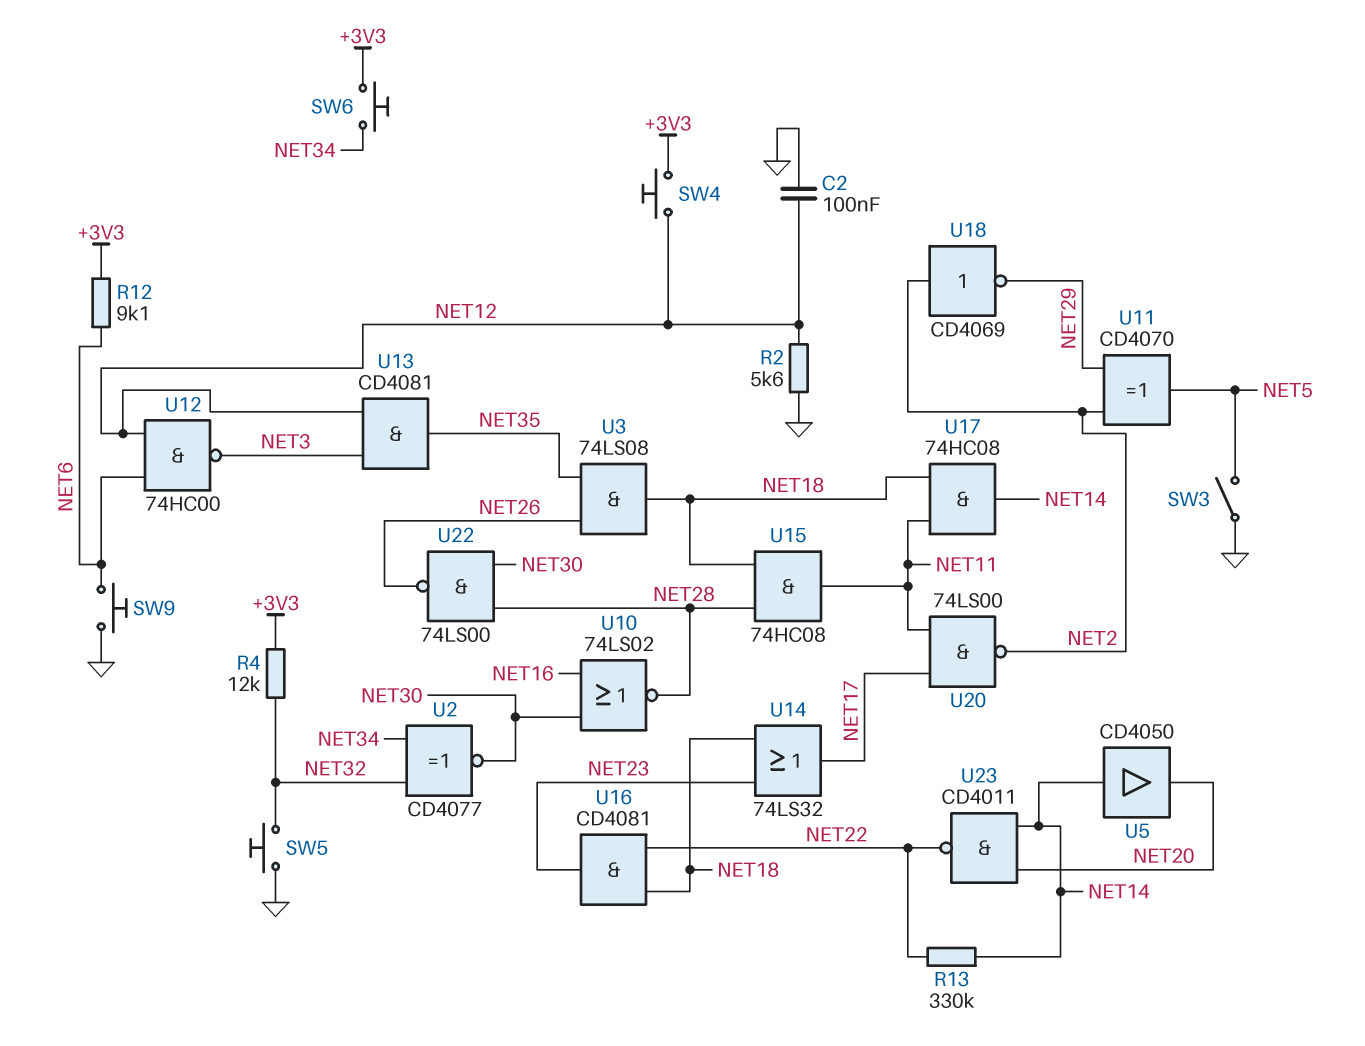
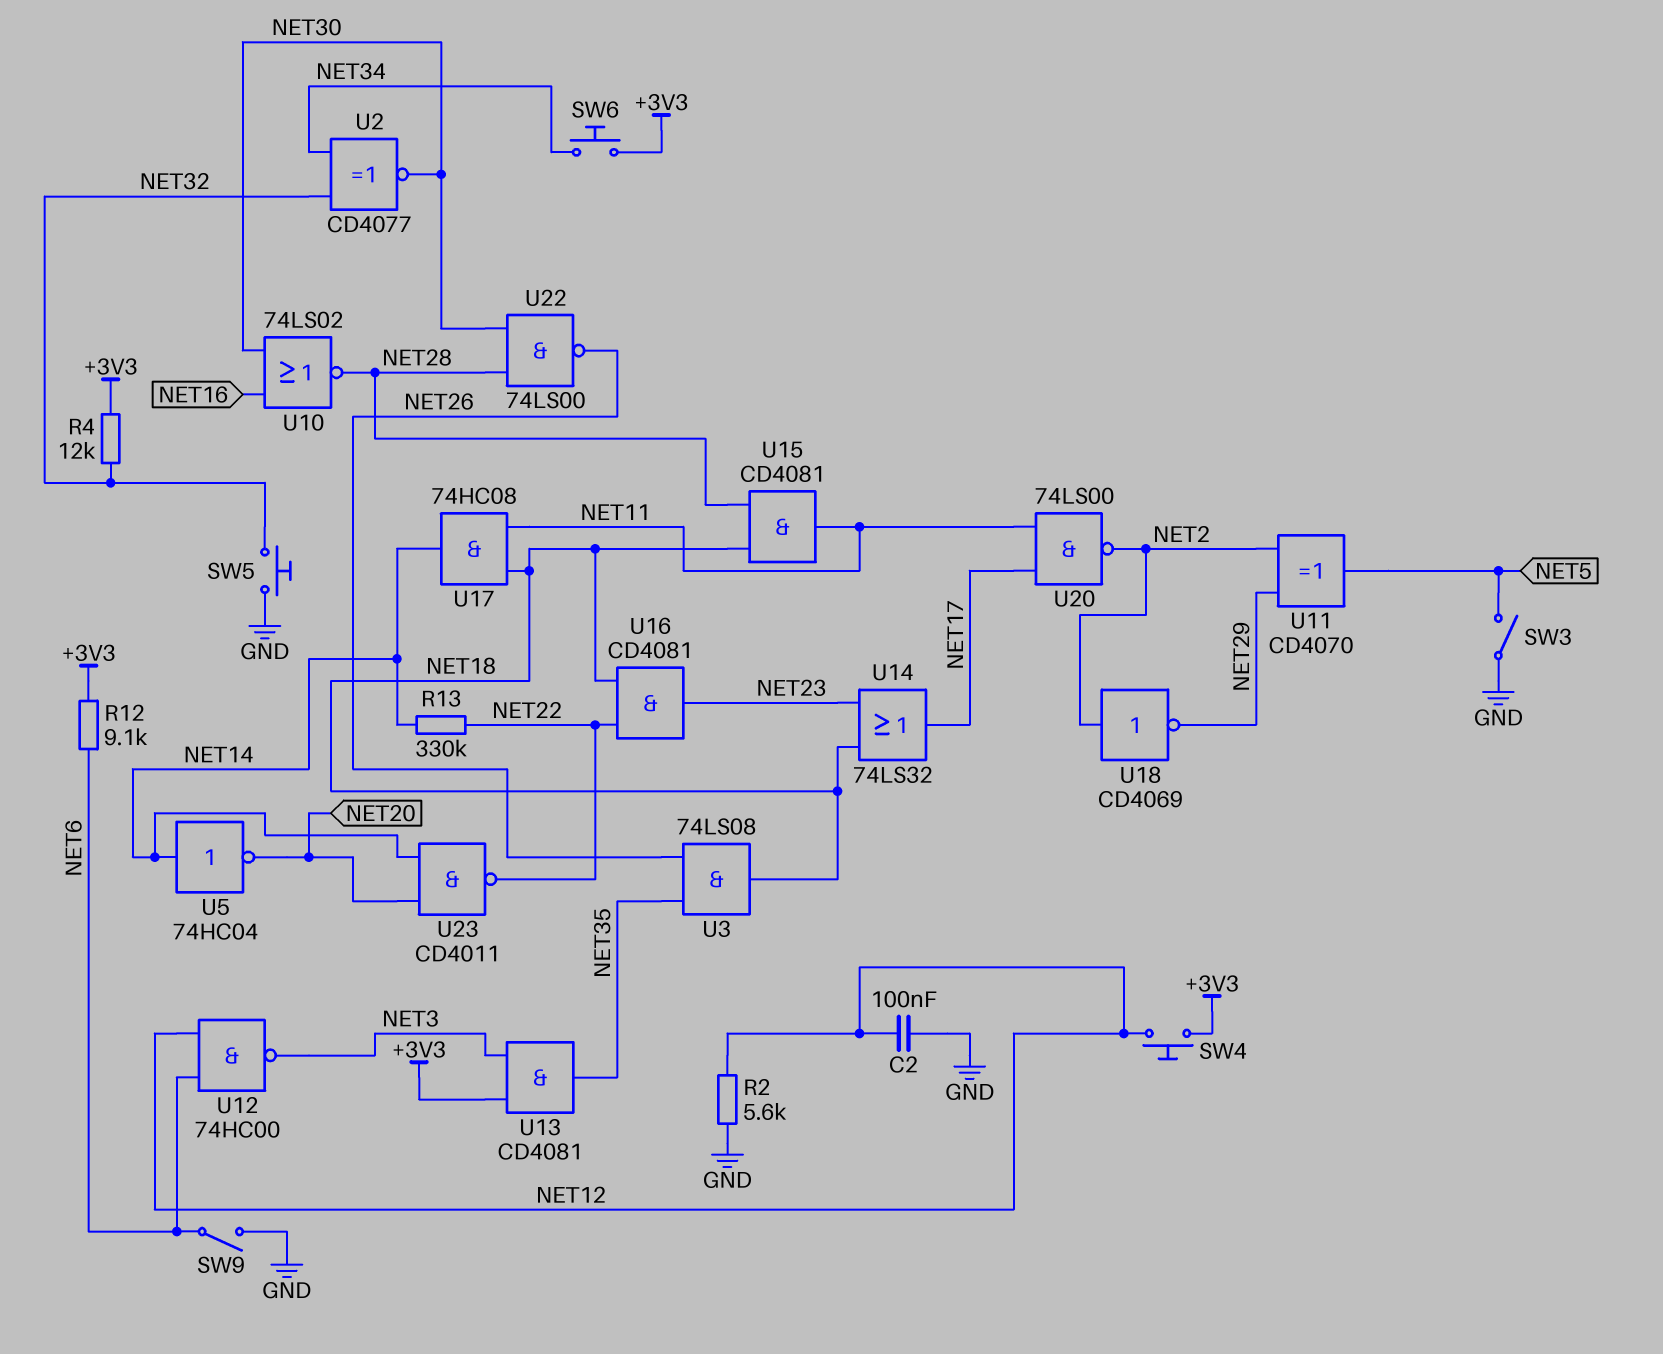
SW9: button (GND, NET6) -> switch (GND, NET6)
U5: buffer CD4050 (in NET14, out NET20) -> NOT 74HC04 (in NET14, out NET20)
U13: AND CD4081 (in NET3, in NET12, out NET35) -> AND CD4081 (in +3V3, in NET3, out NET35)
U15: AND 74HC08 (in NET18, in NET28, out NET11) -> AND CD4081 (in NET18, in NET28, out NET11)

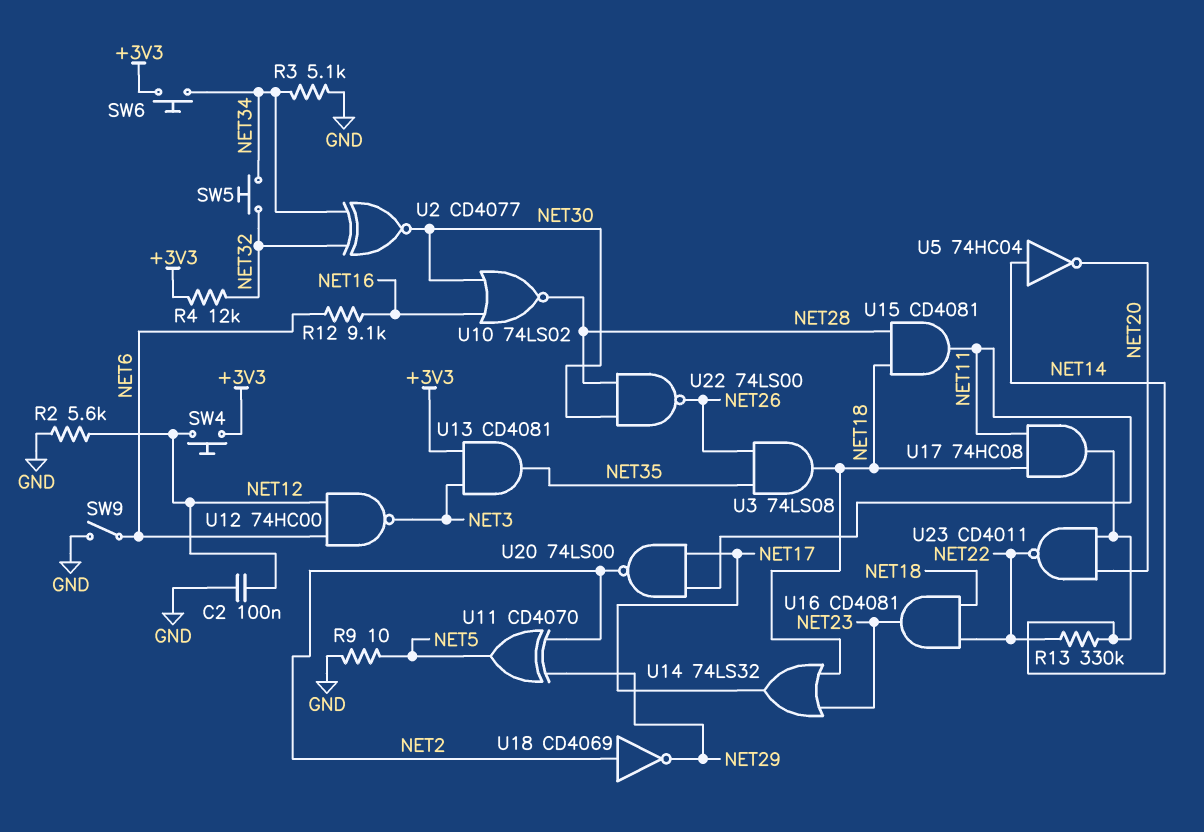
R3: none -> 5.1k (GND, NET34)
R9: none -> 10 (GND, NET5)
R12: 9.1k (+3V3, NET6) -> 9.1k (NET6, NET16)
SW3: switch (GND, NET5) -> none
SW5: button (GND, NET32) -> button (NET32, NET34)

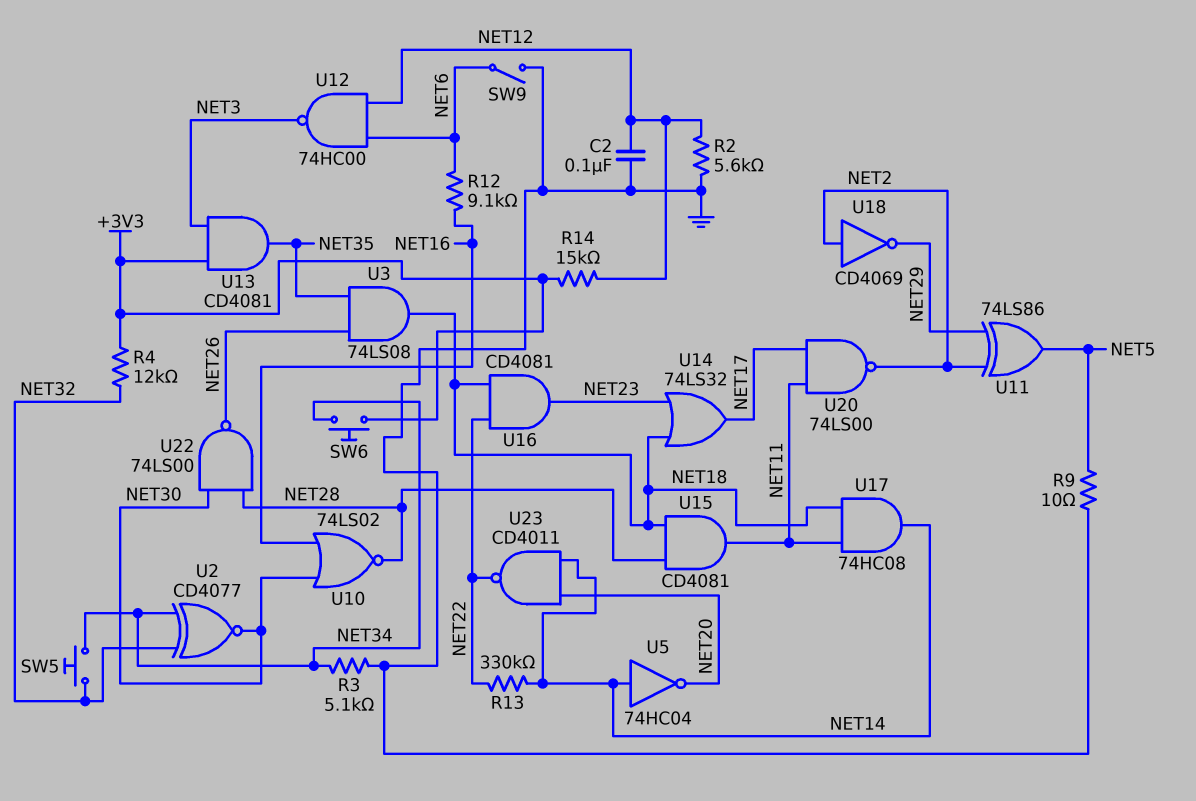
R14: none -> 15k (+3V3, NET12)
SW4: button (+3V3, NET12) -> none
U11: XOR CD4070 (in NET2, in NET29, out NET5) -> XOR 74LS86 (in NET2, in NET29, out NET5)

